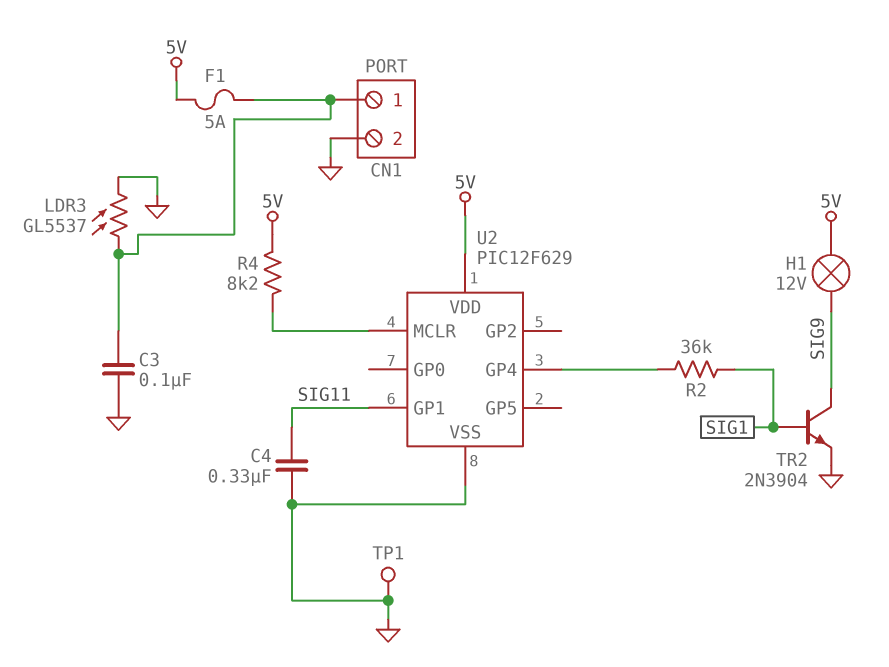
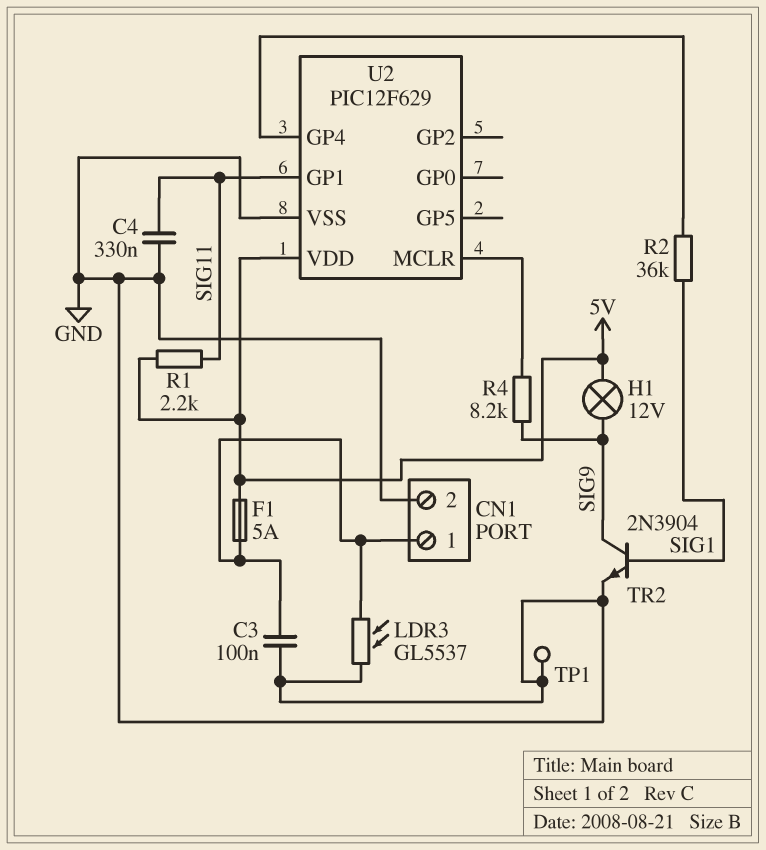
R1: none -> 2.2k (5V, SIG11)
R4: 8.2k (5V, U2/MCLR) -> 8.2k (SIG9, U2/MCLR)

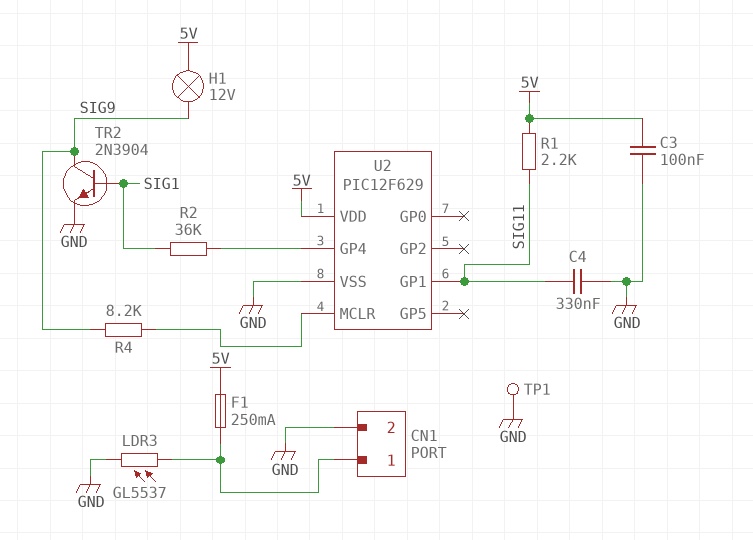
C3: 100nF (CN1/1, GND) -> 100nF (5V, GND)
F1: 5A (5V, CN1/1) -> 250mA (5V, CN1/1)

